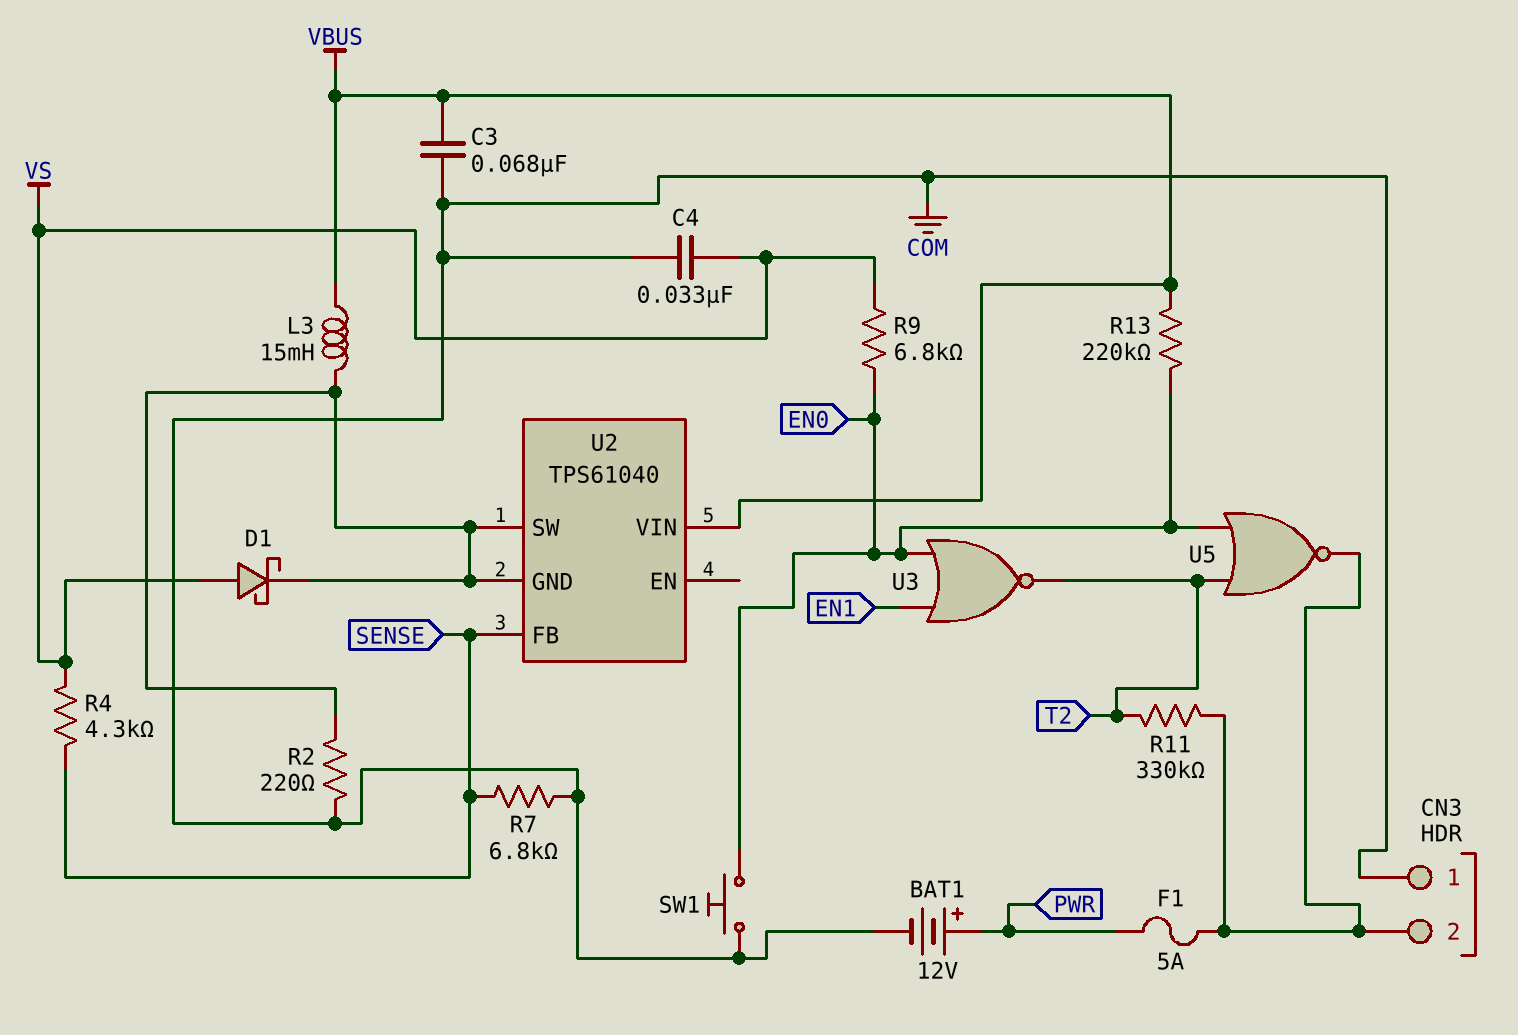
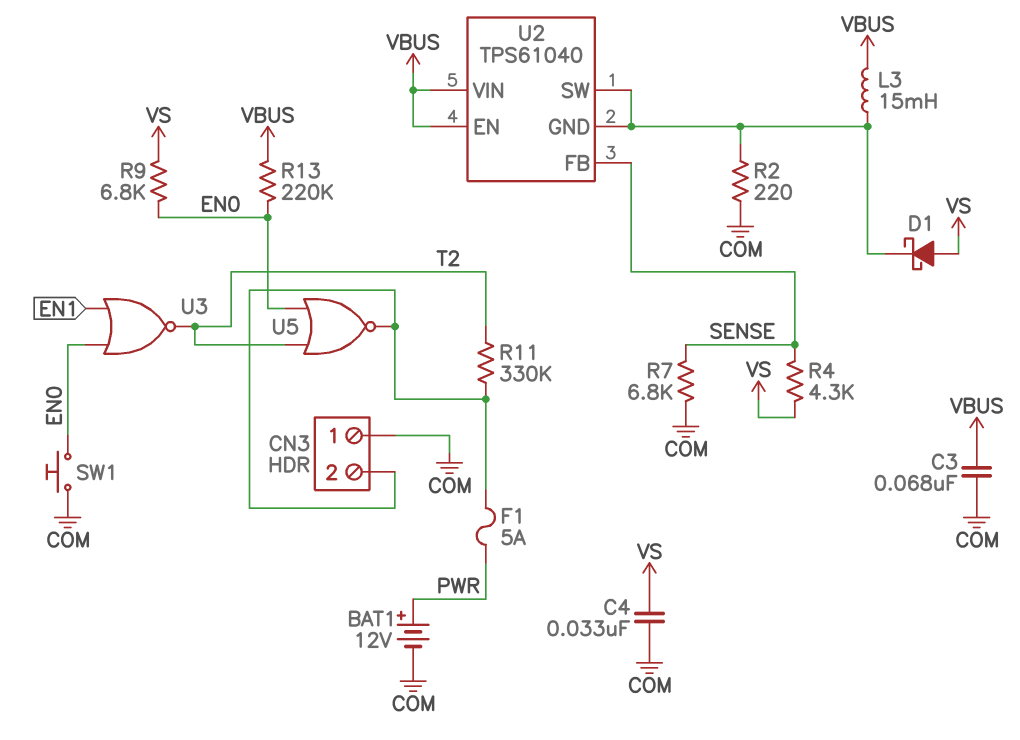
U2 pin EN: none -> VBUS

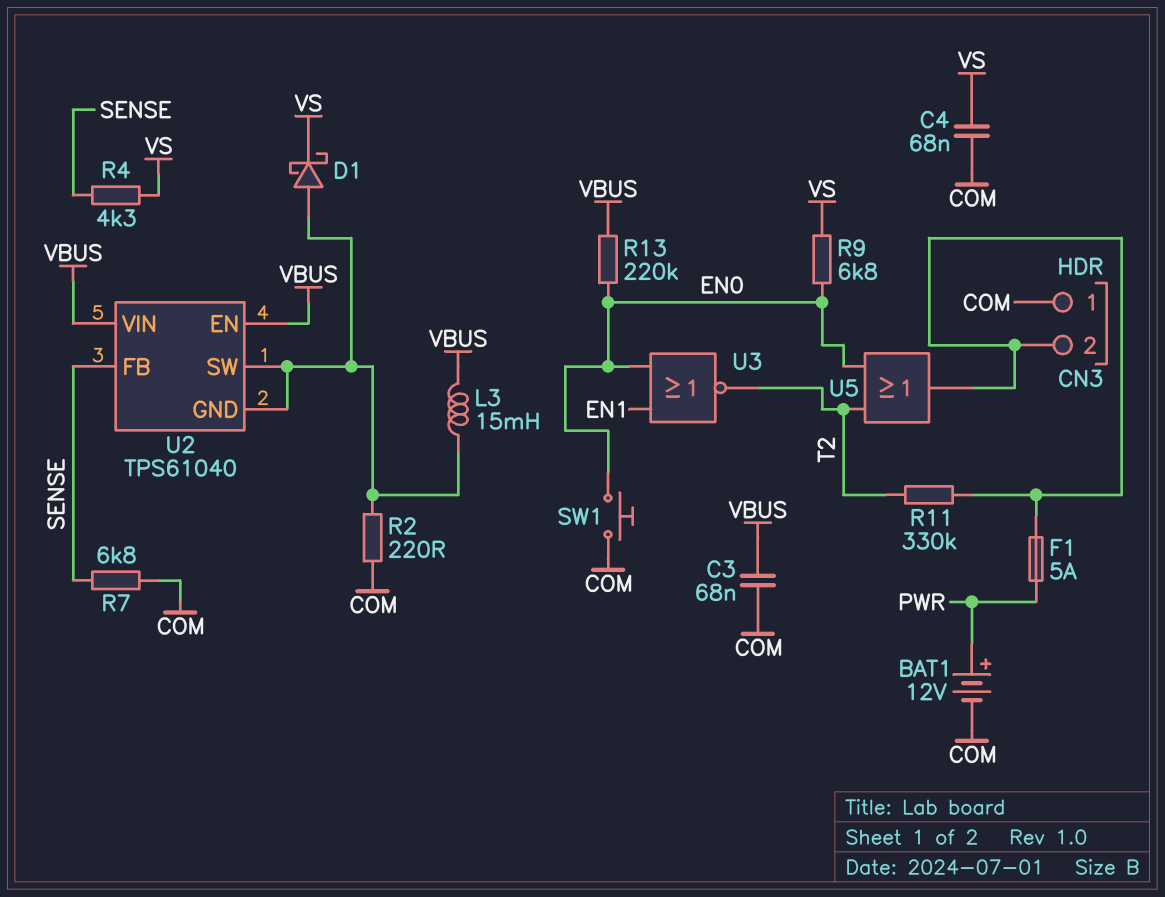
C4: 33nF (COM, VS) -> 68nF (COM, VS)
D1: schottky (A VS, K U2/GND) -> schottky (A U2/GND, K VS)
U5: NOR (in EN0, in T2, out CN3/2) -> OR (in EN0, in T2, out CN3/2)

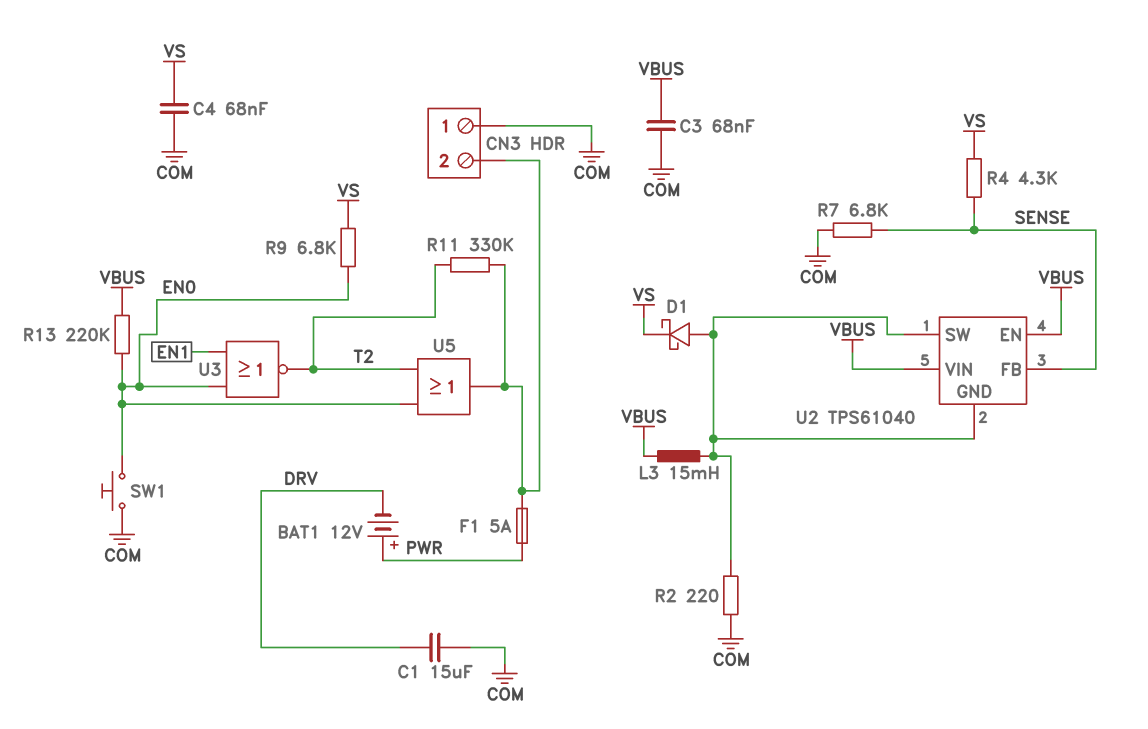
BAT1: 12V (plus PWR, minus COM) -> 12V (plus PWR, minus DRV)
C1: none -> 15uF (COM, DRV)

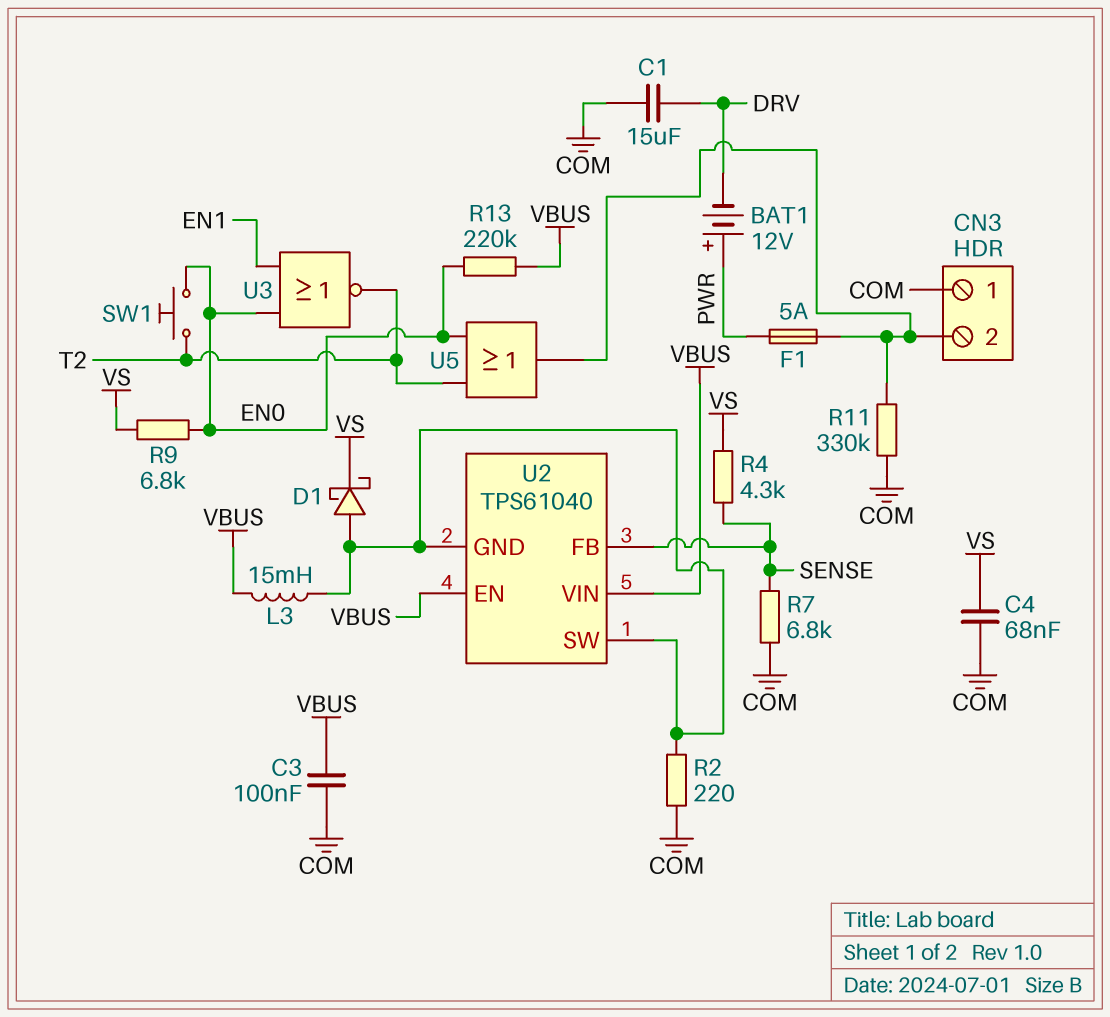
C3: 68nF (COM, VBUS) -> 100nF (COM, VBUS)
R11: 330k (CN3/2, T2) -> 330k (CN3/2, COM)
SW1: button (COM, EN0) -> button (EN0, T2)

